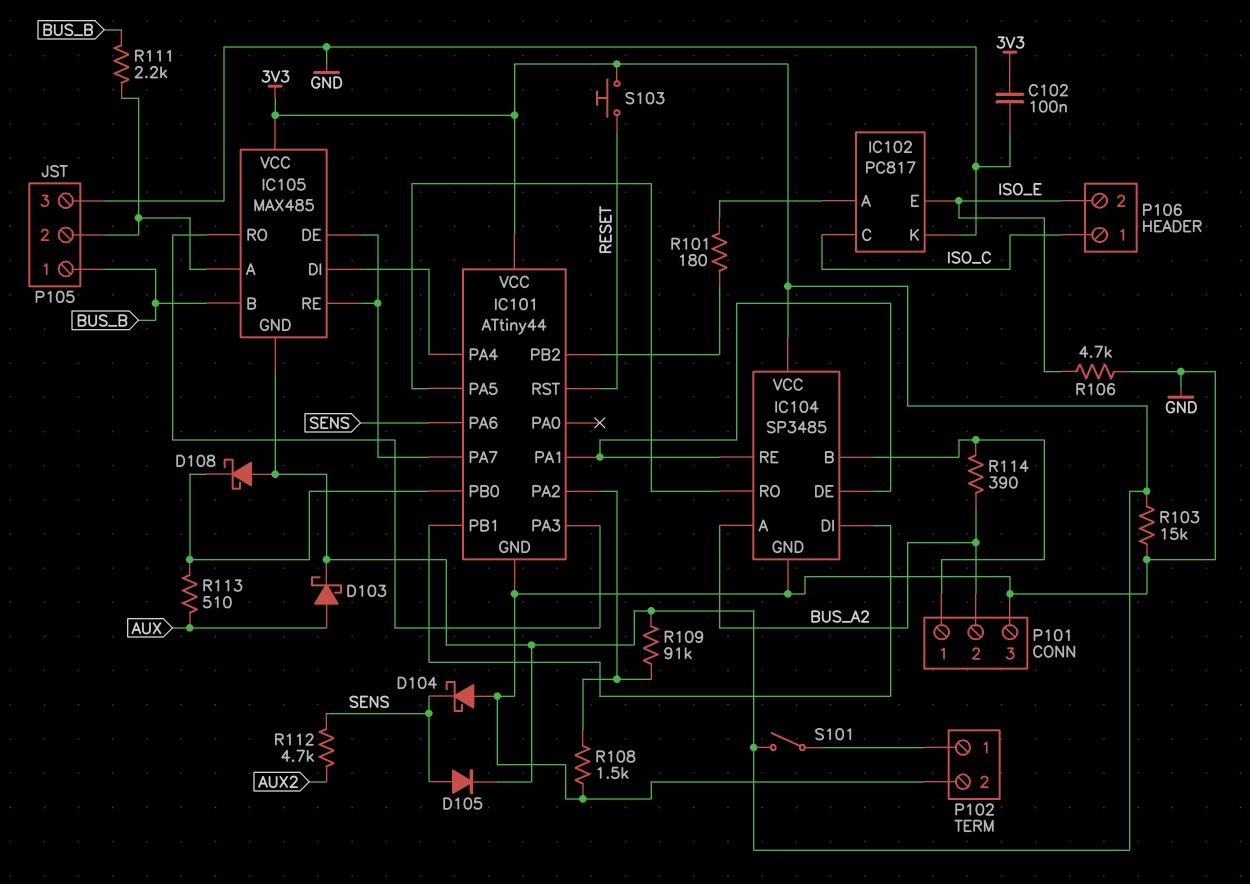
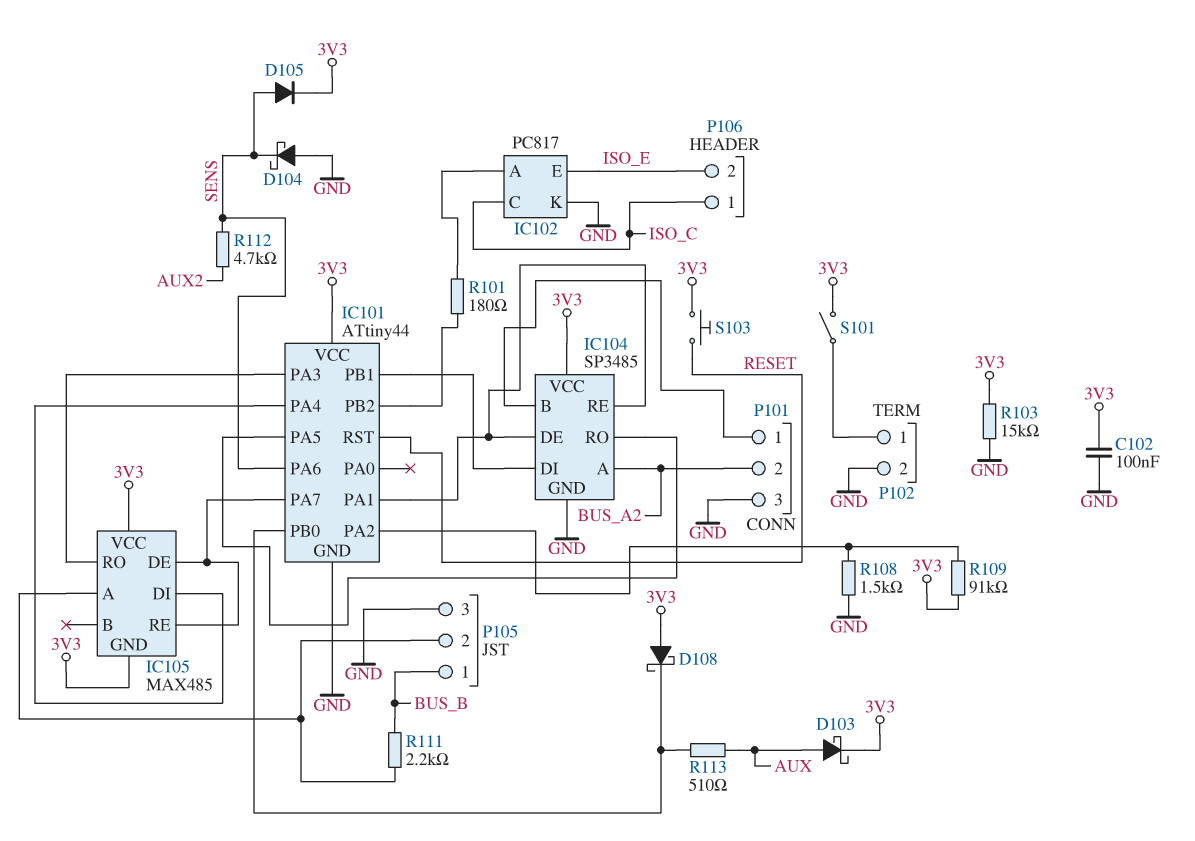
IC105 pin B: BUS_B -> none
R106: 4.7k (GND, ISO_E) -> none
R114: 390 (BUS_A2, IC104/B) -> none

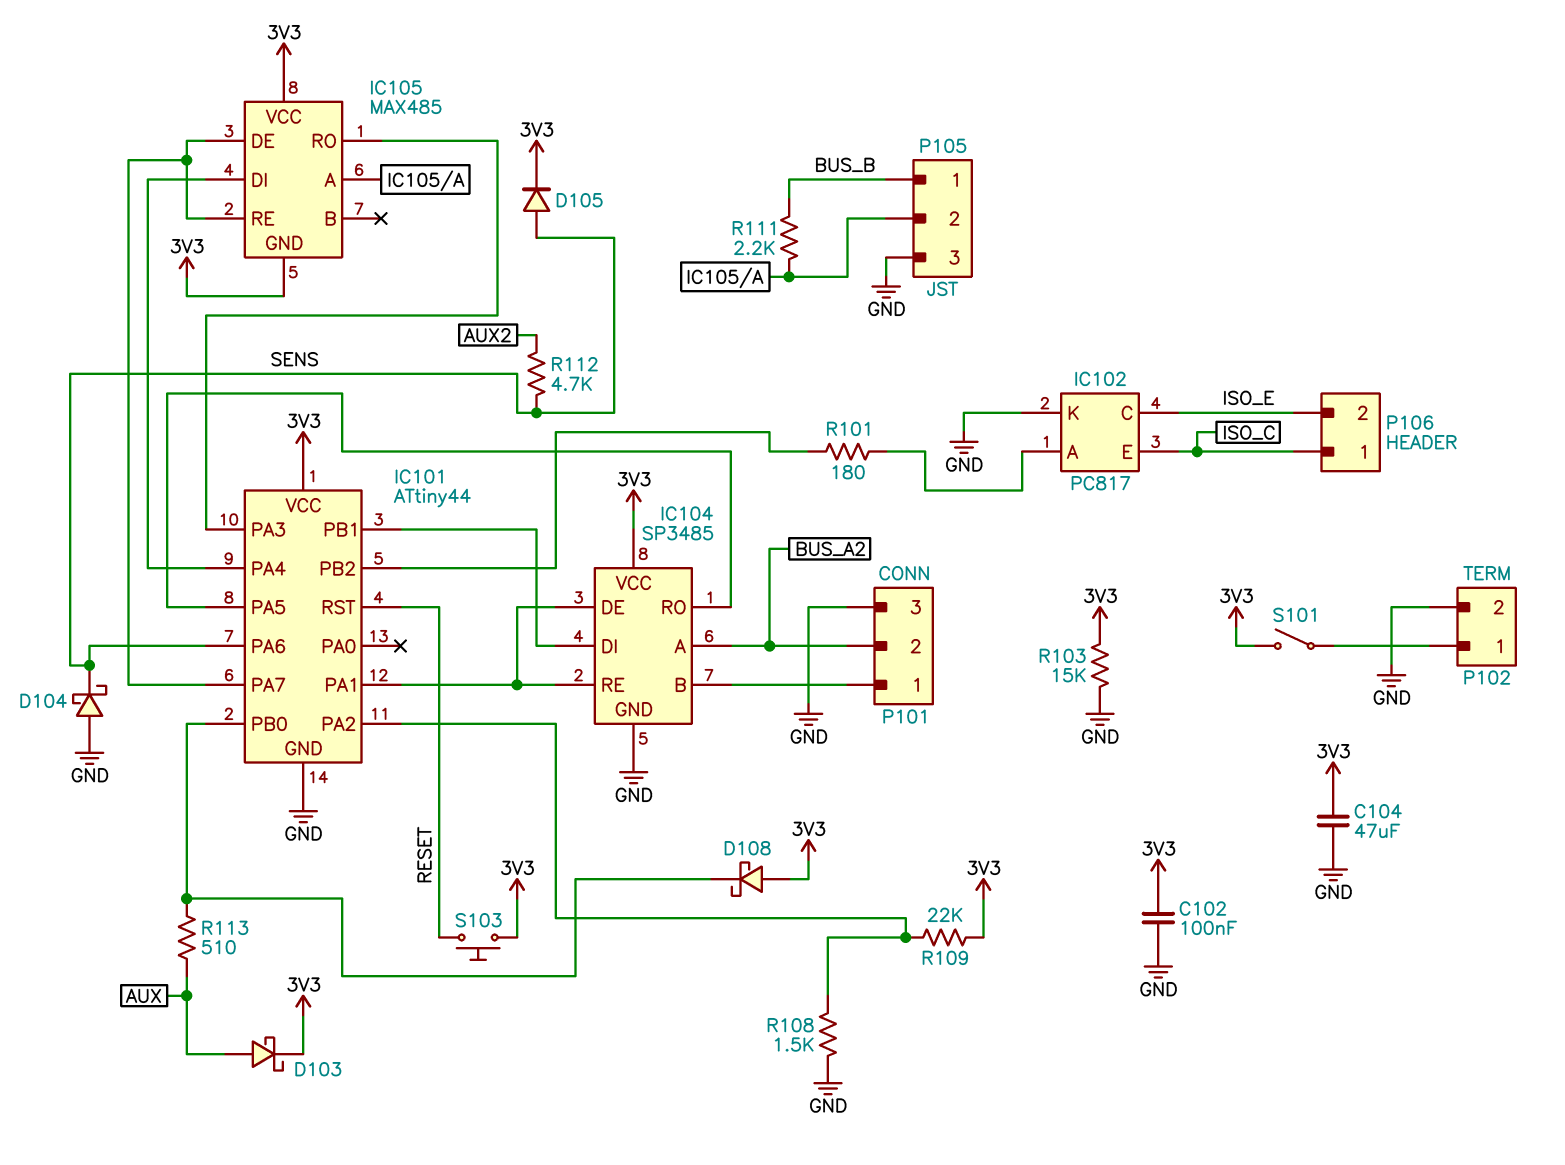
C104: none -> 47uF (3V3, GND)
IC102 pin C: ISO_C -> ISO_E
IC102 pin E: ISO_E -> ISO_C
R109: 91k (3V3, IC101/PA2) -> 22k (3V3, IC101/PA2)

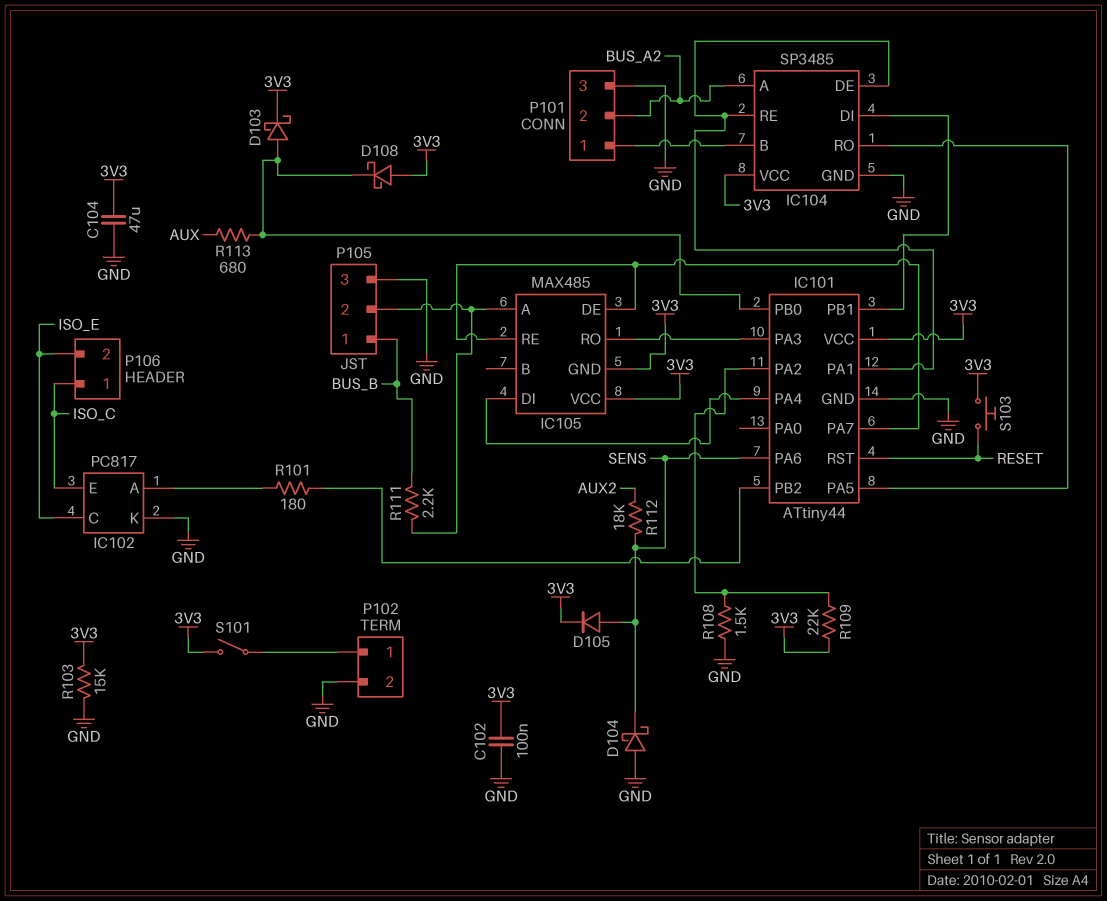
D103: schottky (A AUX, K 3V3) -> schottky (A IC101/PB0, K 3V3)
R112: 4.7k (AUX2, SENS) -> 18k (AUX2, SENS)
R113: 510 (AUX, IC101/PB0) -> 680 (AUX, IC101/PB0)

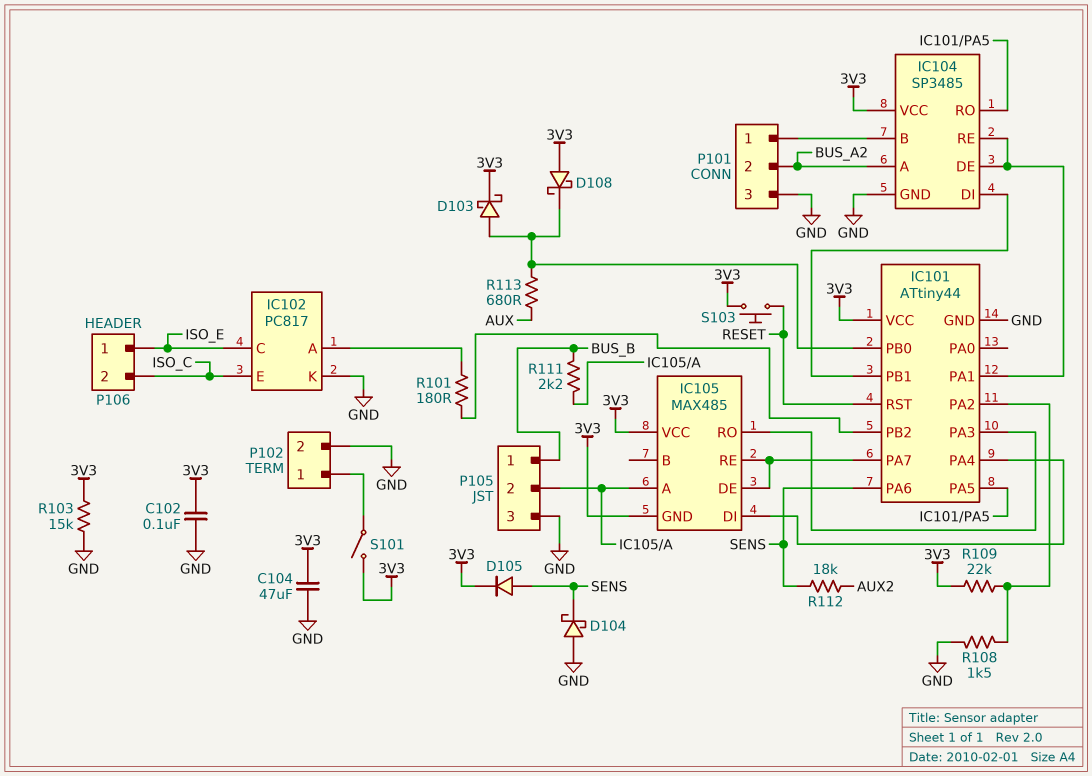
P106 pin 1: ISO_C -> ISO_E
P106 pin 2: ISO_E -> ISO_C

